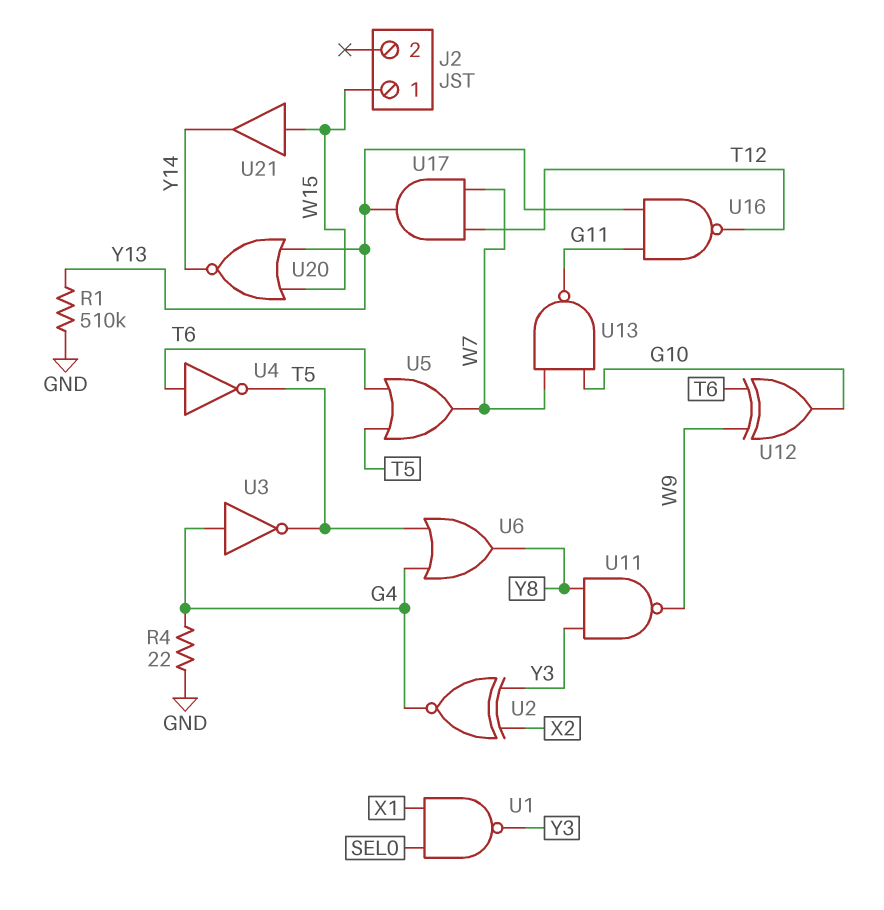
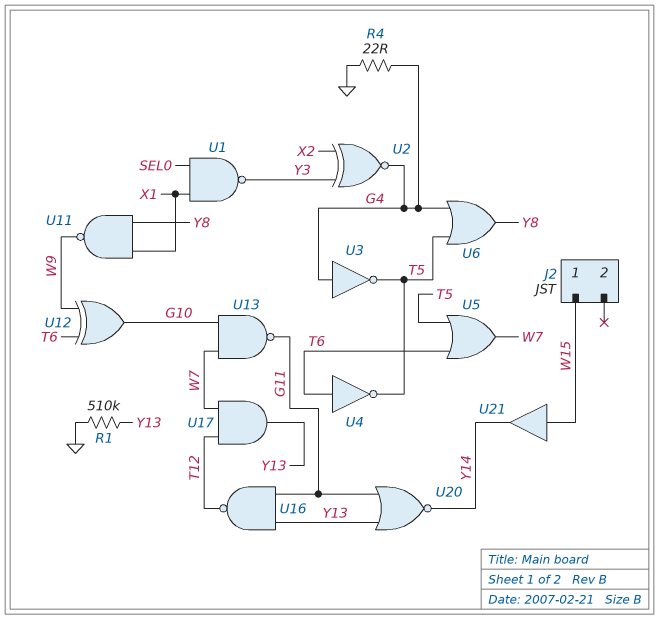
U11: NAND (in Y3, in Y8, out W9) -> NAND (in X1, in Y8, out W9)
U20: NOR (in W15, in Y13, out Y14) -> NOR (in G11, in Y13, out Y14)

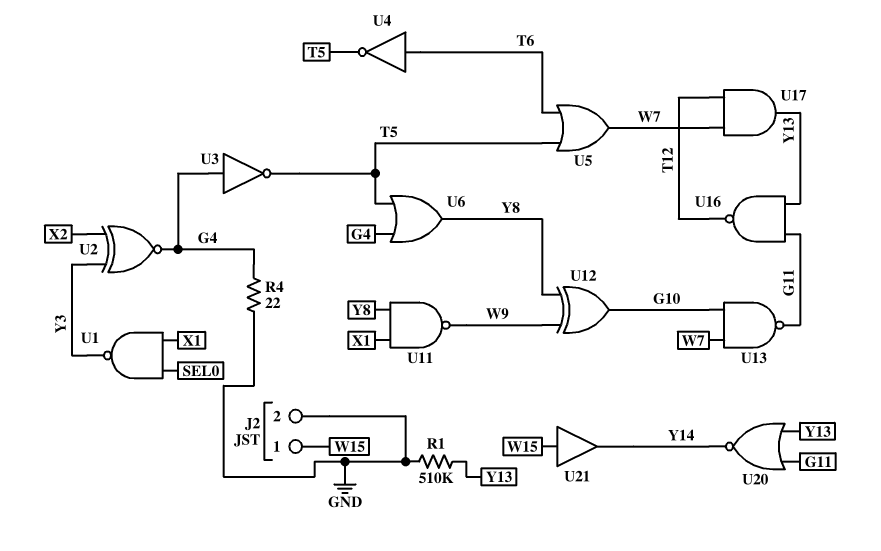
J2 pin 2: none -> GND
U12: XOR (in T6, in W9, out G10) -> XOR (in W9, in Y8, out G10)

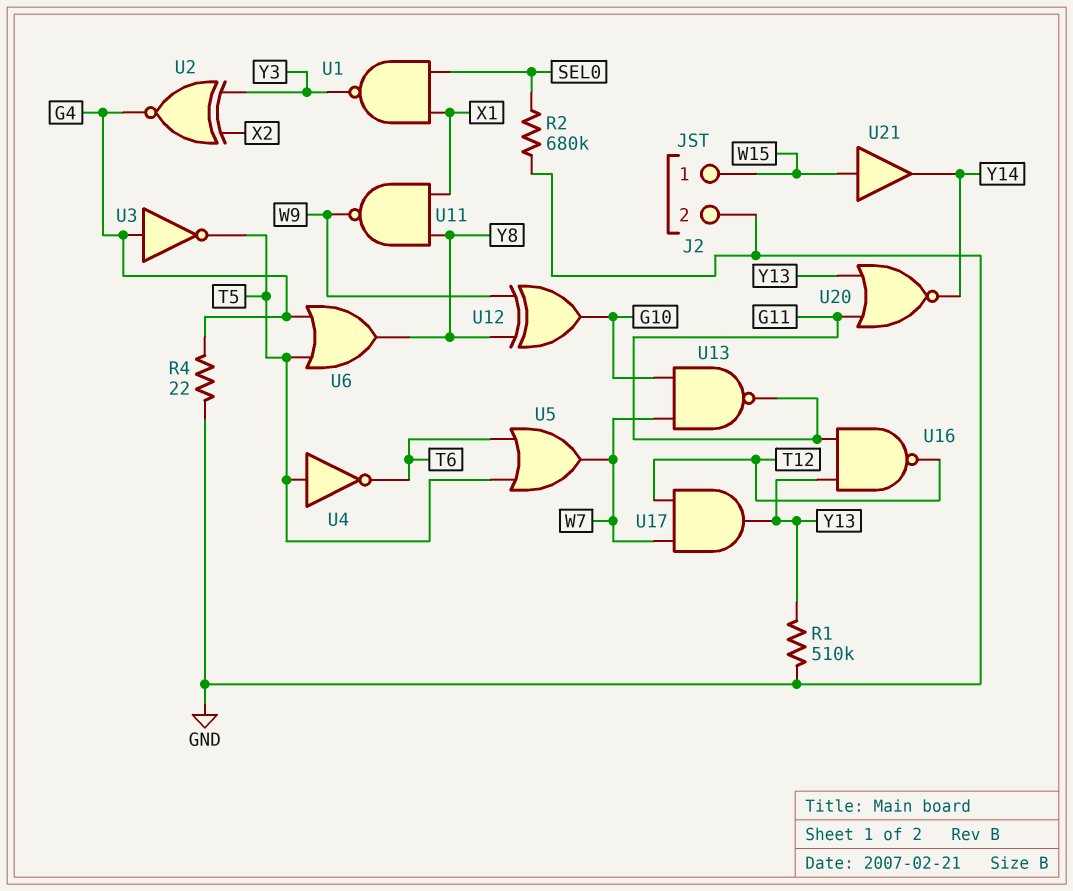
R2: none -> 680k (GND, SEL0)
U4: NOT (in T6, out T5) -> NOT (in T5, out T6)

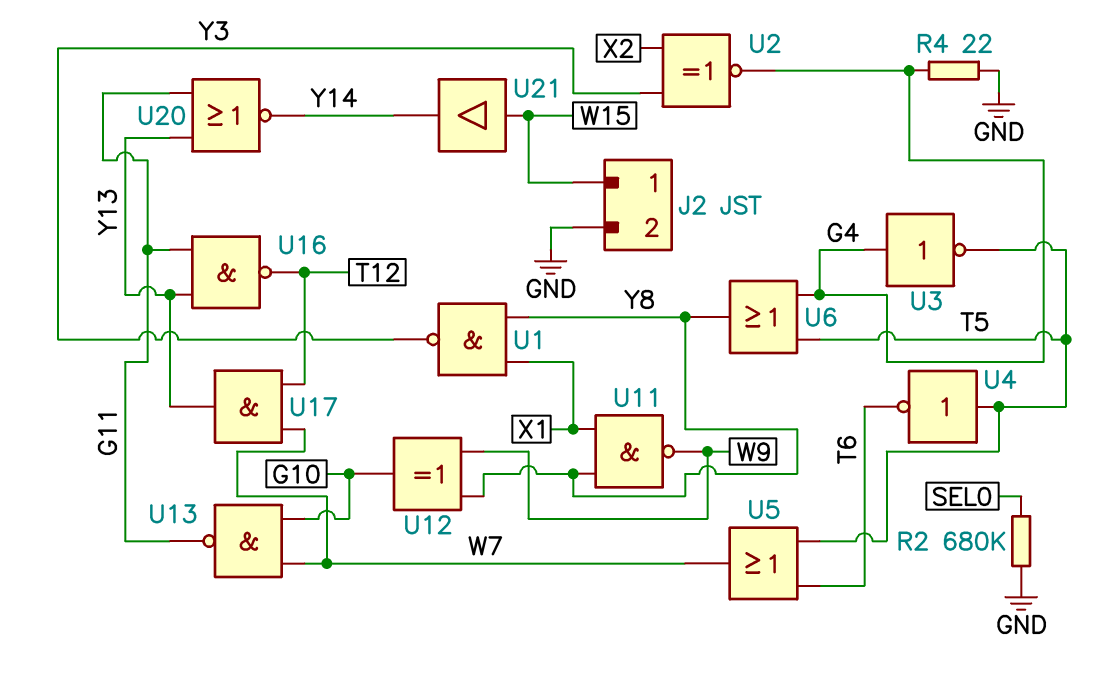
R1: 510k (GND, Y13) -> none
U1: NAND (in SEL0, in X1, out Y3) -> NAND (in X1, in Y8, out Y3)

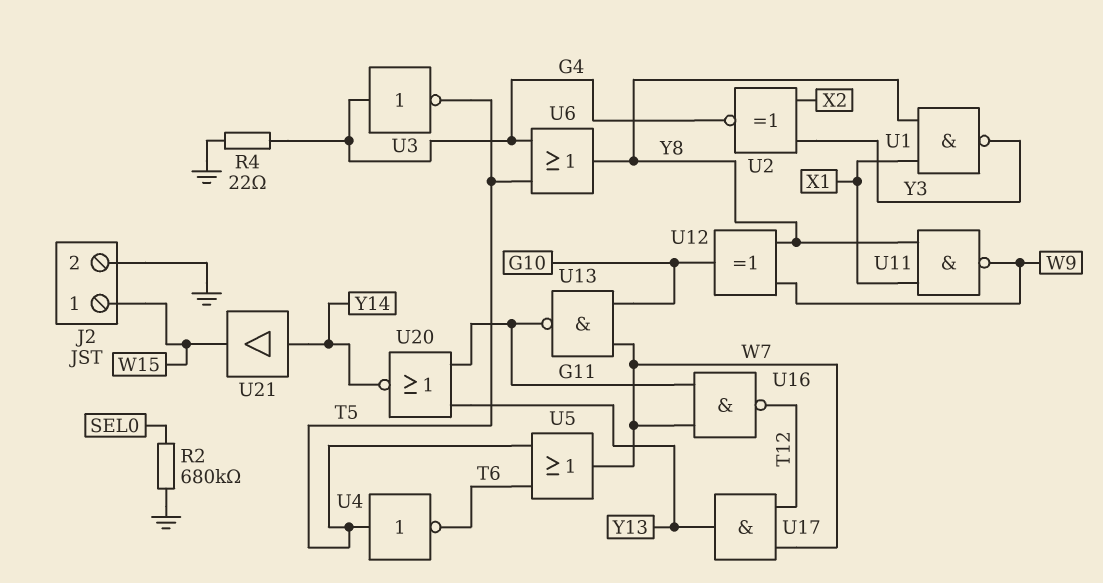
U16: NAND (in G11, in Y13, out T12) -> NAND (in G11, in W7, out T12)
U21: buffer (in W15, out Y14) -> buffer (in Y14, out W15)

